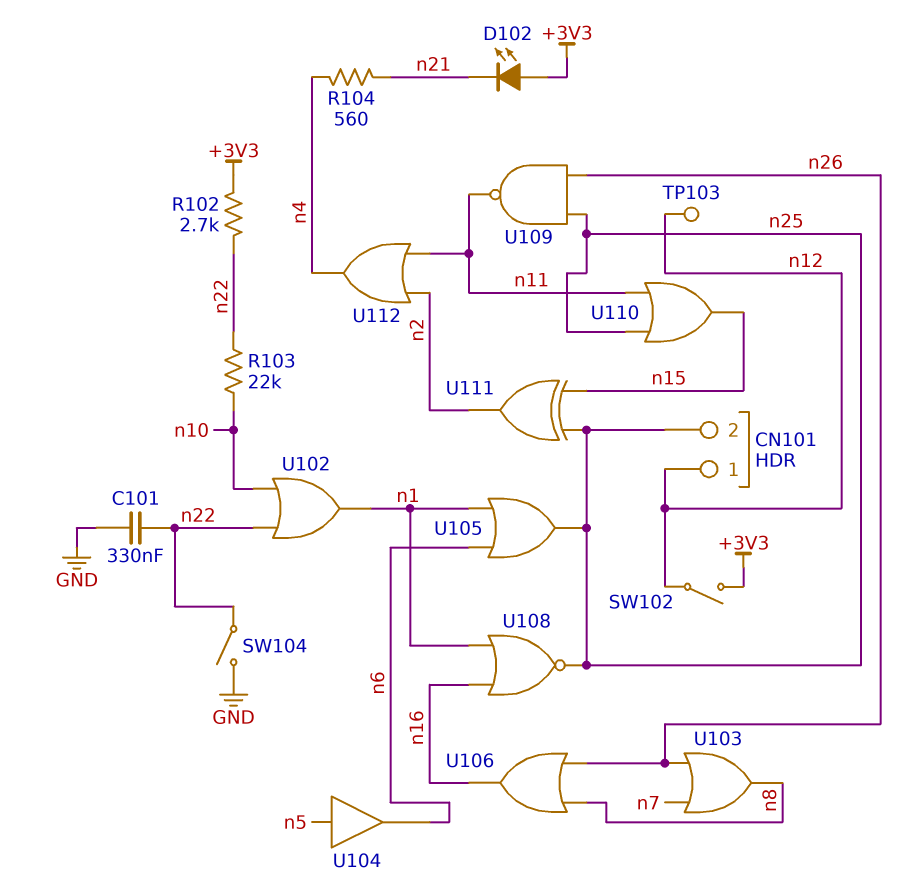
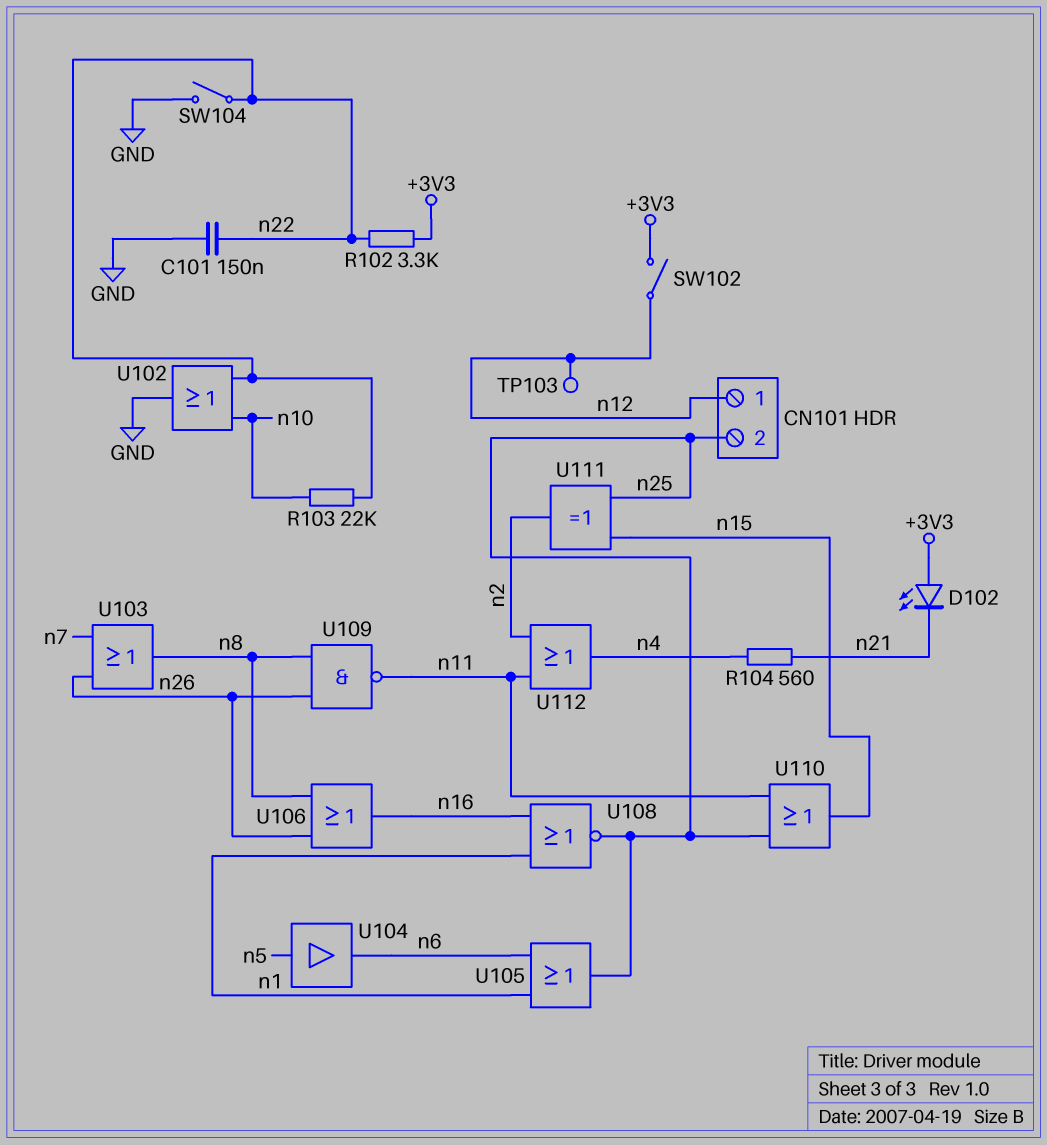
C101: 330nF (GND, n22) -> 150nF (GND, n22)
R102: 2.7k (+3V3, n22) -> 3.3k (+3V3, n22)
U102: OR (in n10, in n22, out n1) -> OR (in n10, in n22, out GND)
U109: NAND (in n25, in n26, out n11) -> NAND (in n8, in n26, out n11)

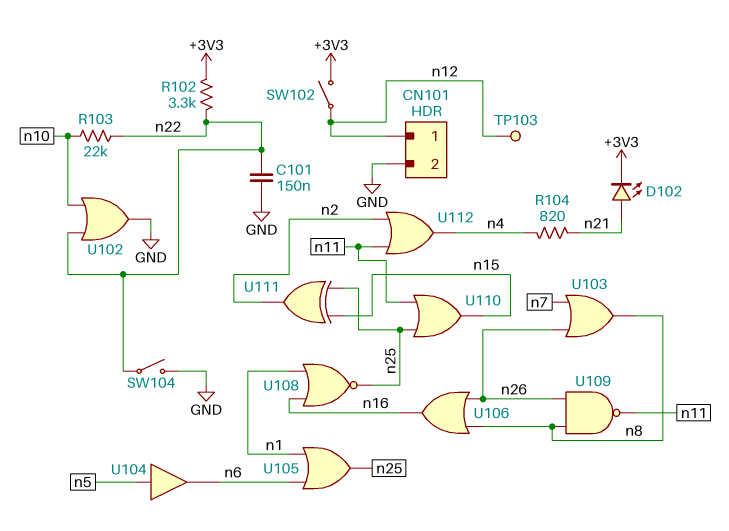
CN101 pin 2: n25 -> GND
D102: LED (A +3V3, K n21) -> LED (A n21, K +3V3)
R104: 560 (n4, n21) -> 820 (n4, n21)

